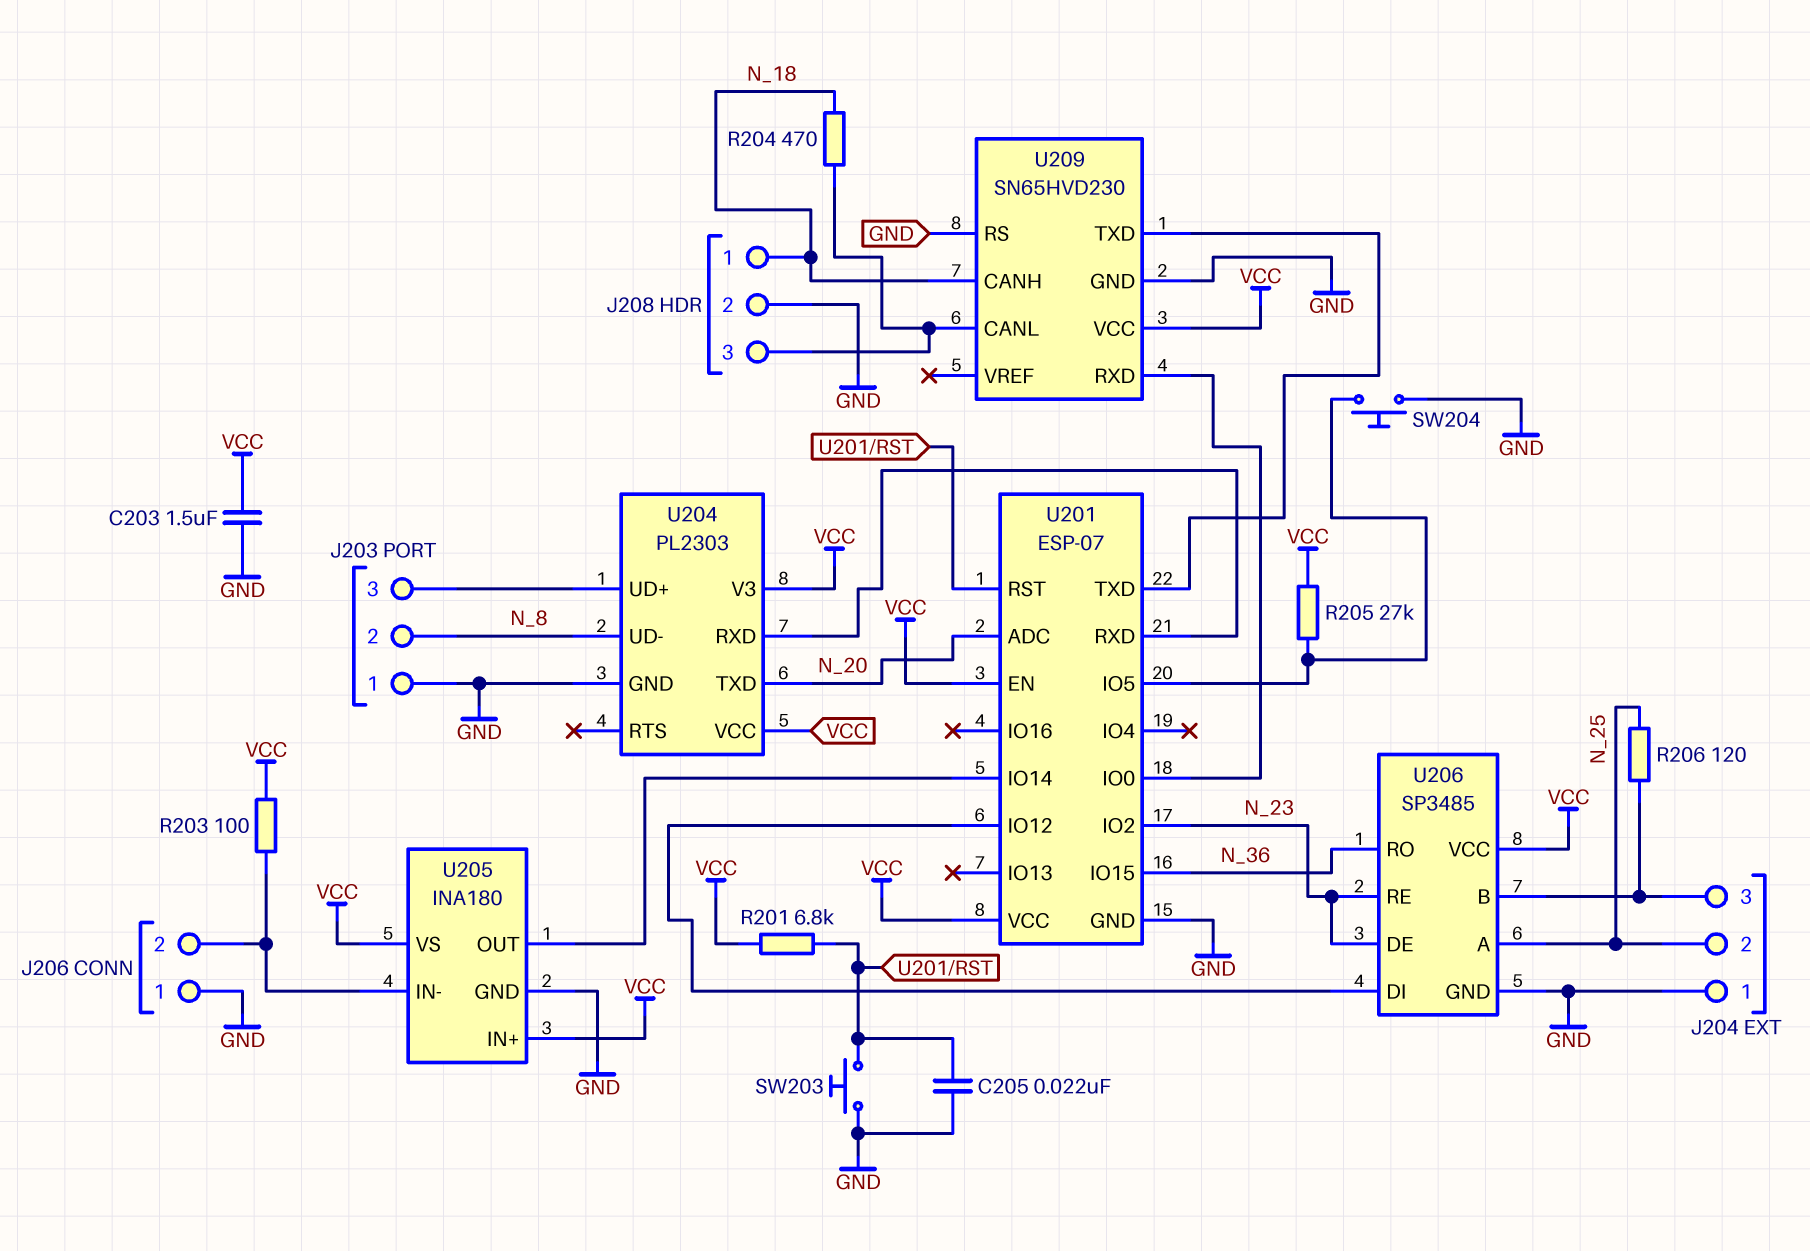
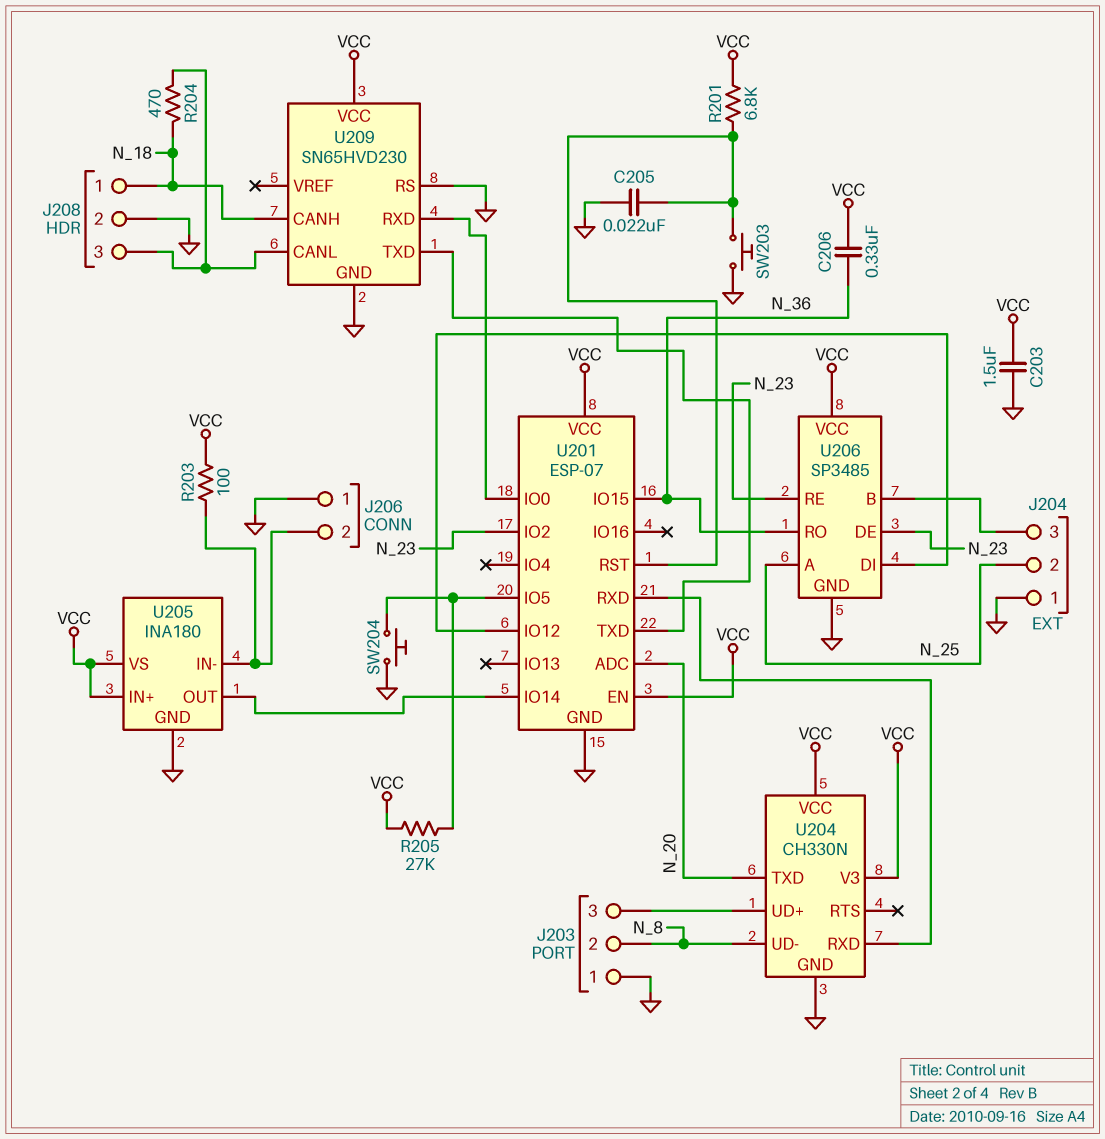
C206: none -> 330nF (N_36, VCC)
R206: 120 (J204/3, N_25) -> none
U204: PL2303 -> CH330N

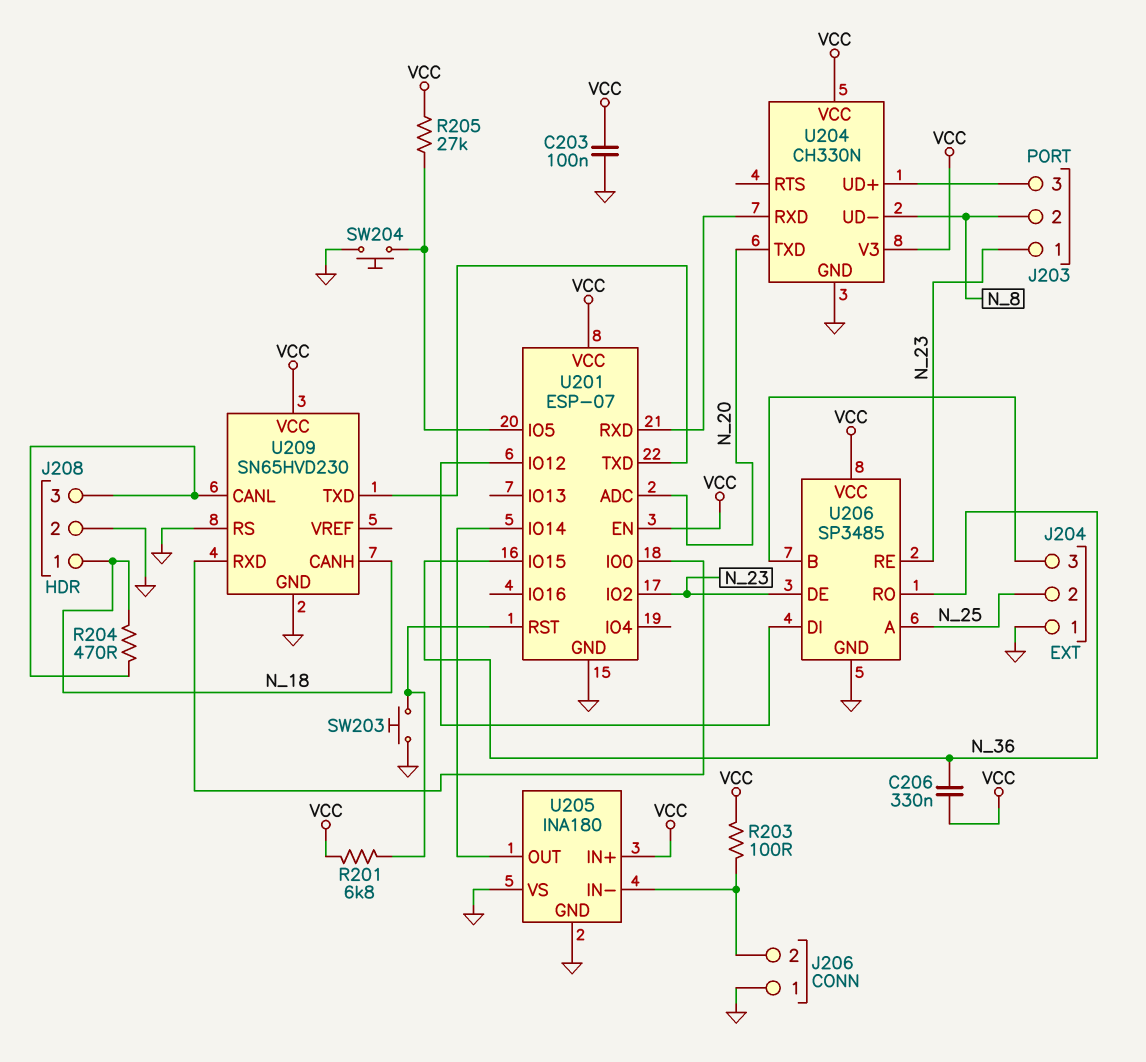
C203: 1.5uF (GND, VCC) -> 100nF (GND, VCC)
C205: 22nF (GND, U201/RST) -> none
J203 pin 1: GND -> N_23
U205 pin VS: VCC -> GND

